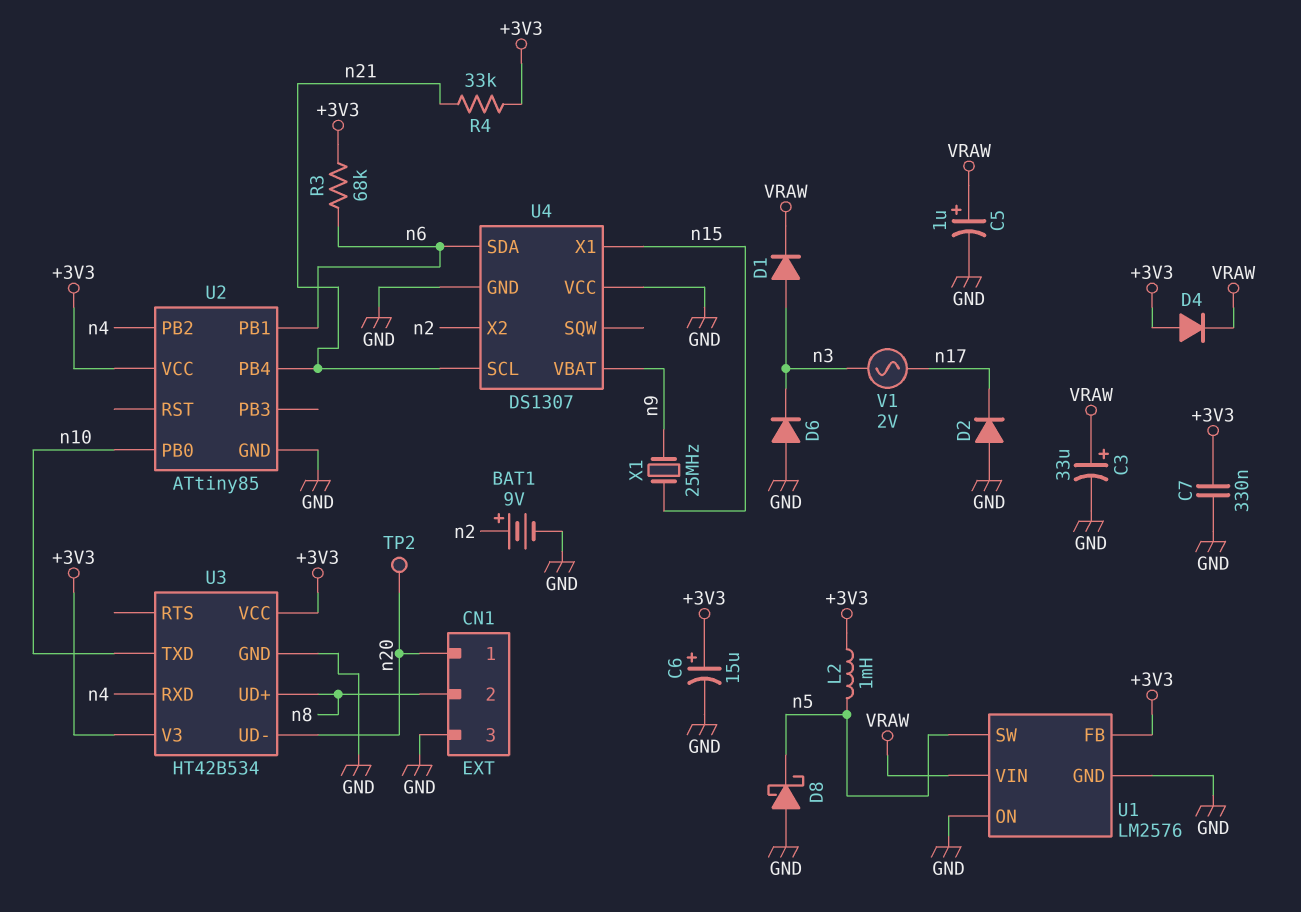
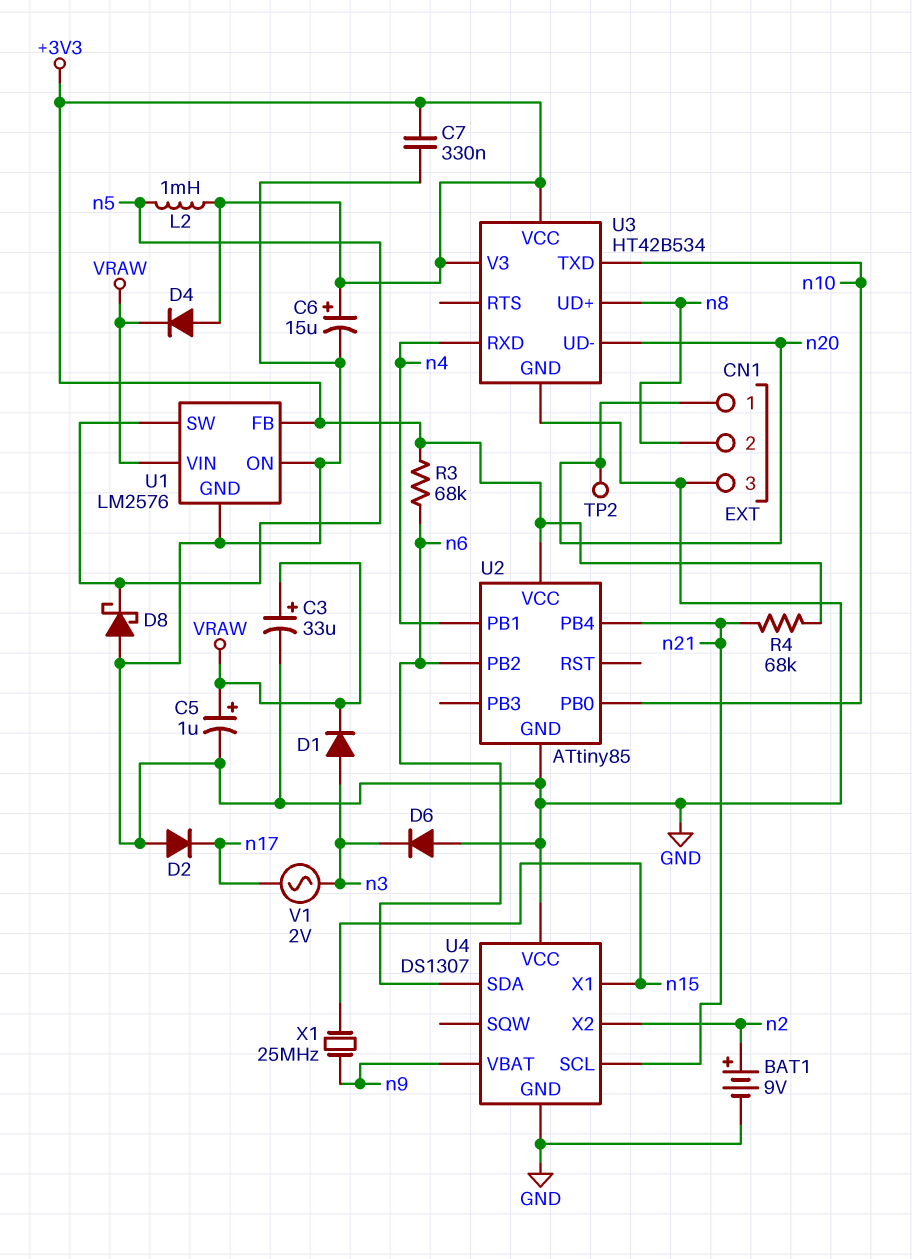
R4: 33k (+3V3, n21) -> 68k (+3V3, n21)
U2 pin PB1: n6 -> n4
U2 pin PB2: n4 -> n6

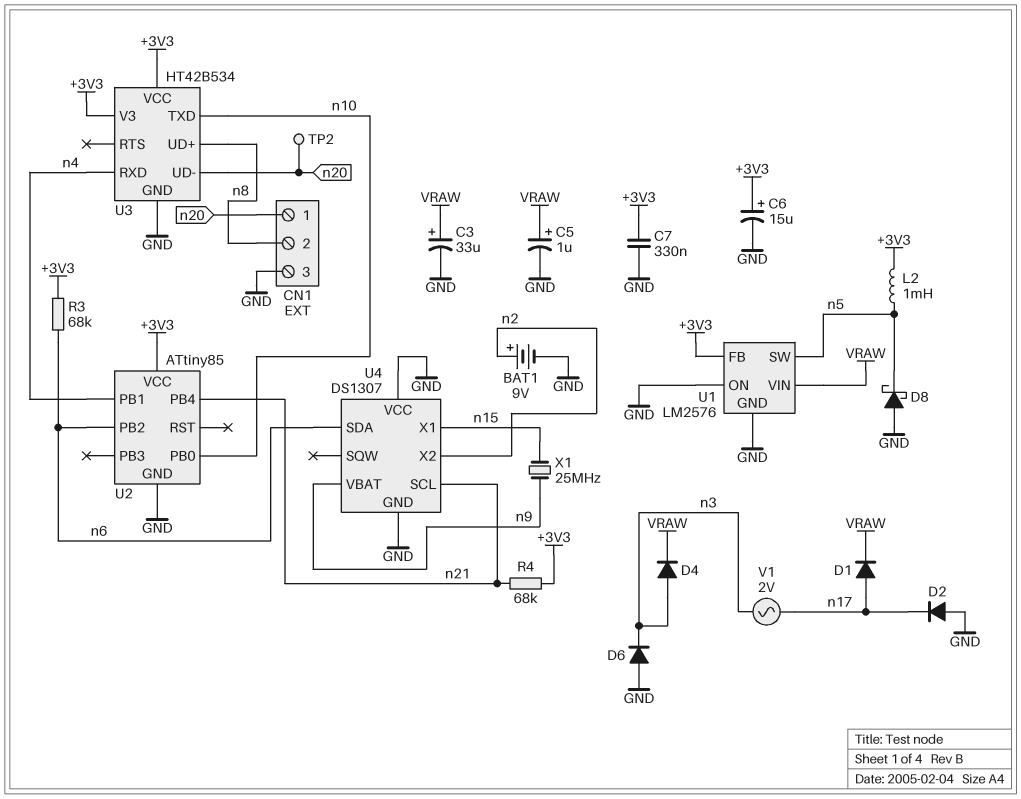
D1: diode (A n3, K VRAW) -> diode (A n17, K VRAW)
D4: diode (A +3V3, K VRAW) -> diode (A n3, K VRAW)

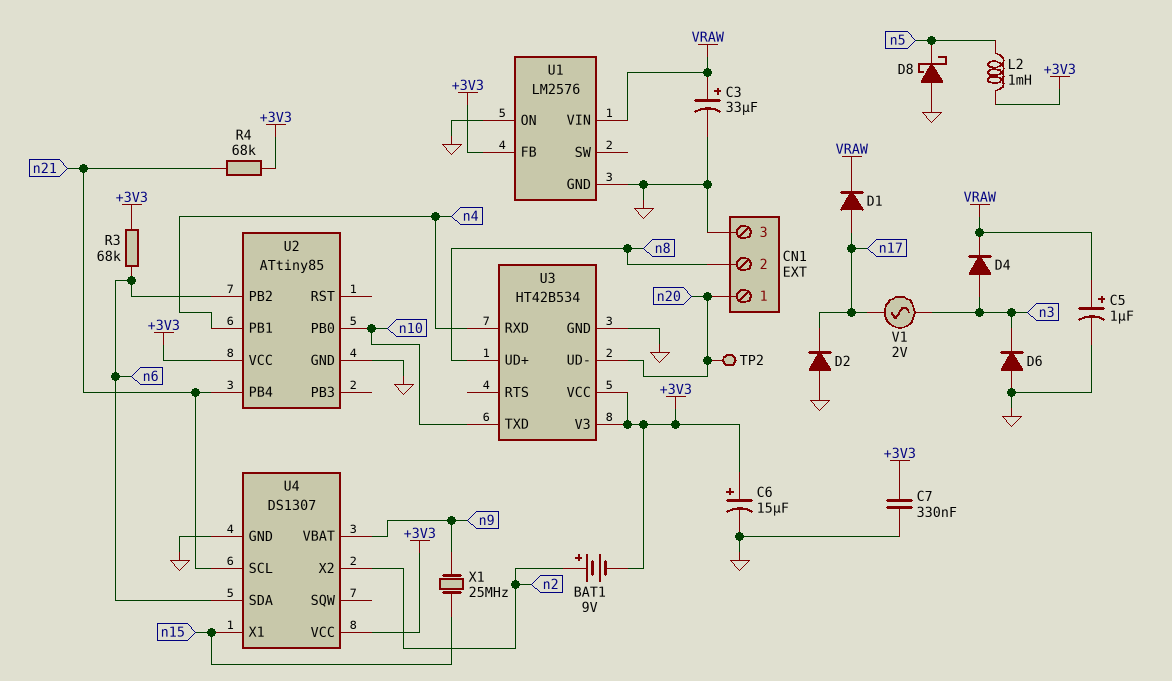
BAT1: 9V (plus n2, minus GND) -> 9V (plus n2, minus +3V3)
U1 pin SW: n5 -> none
U4 pin VCC: GND -> +3V3

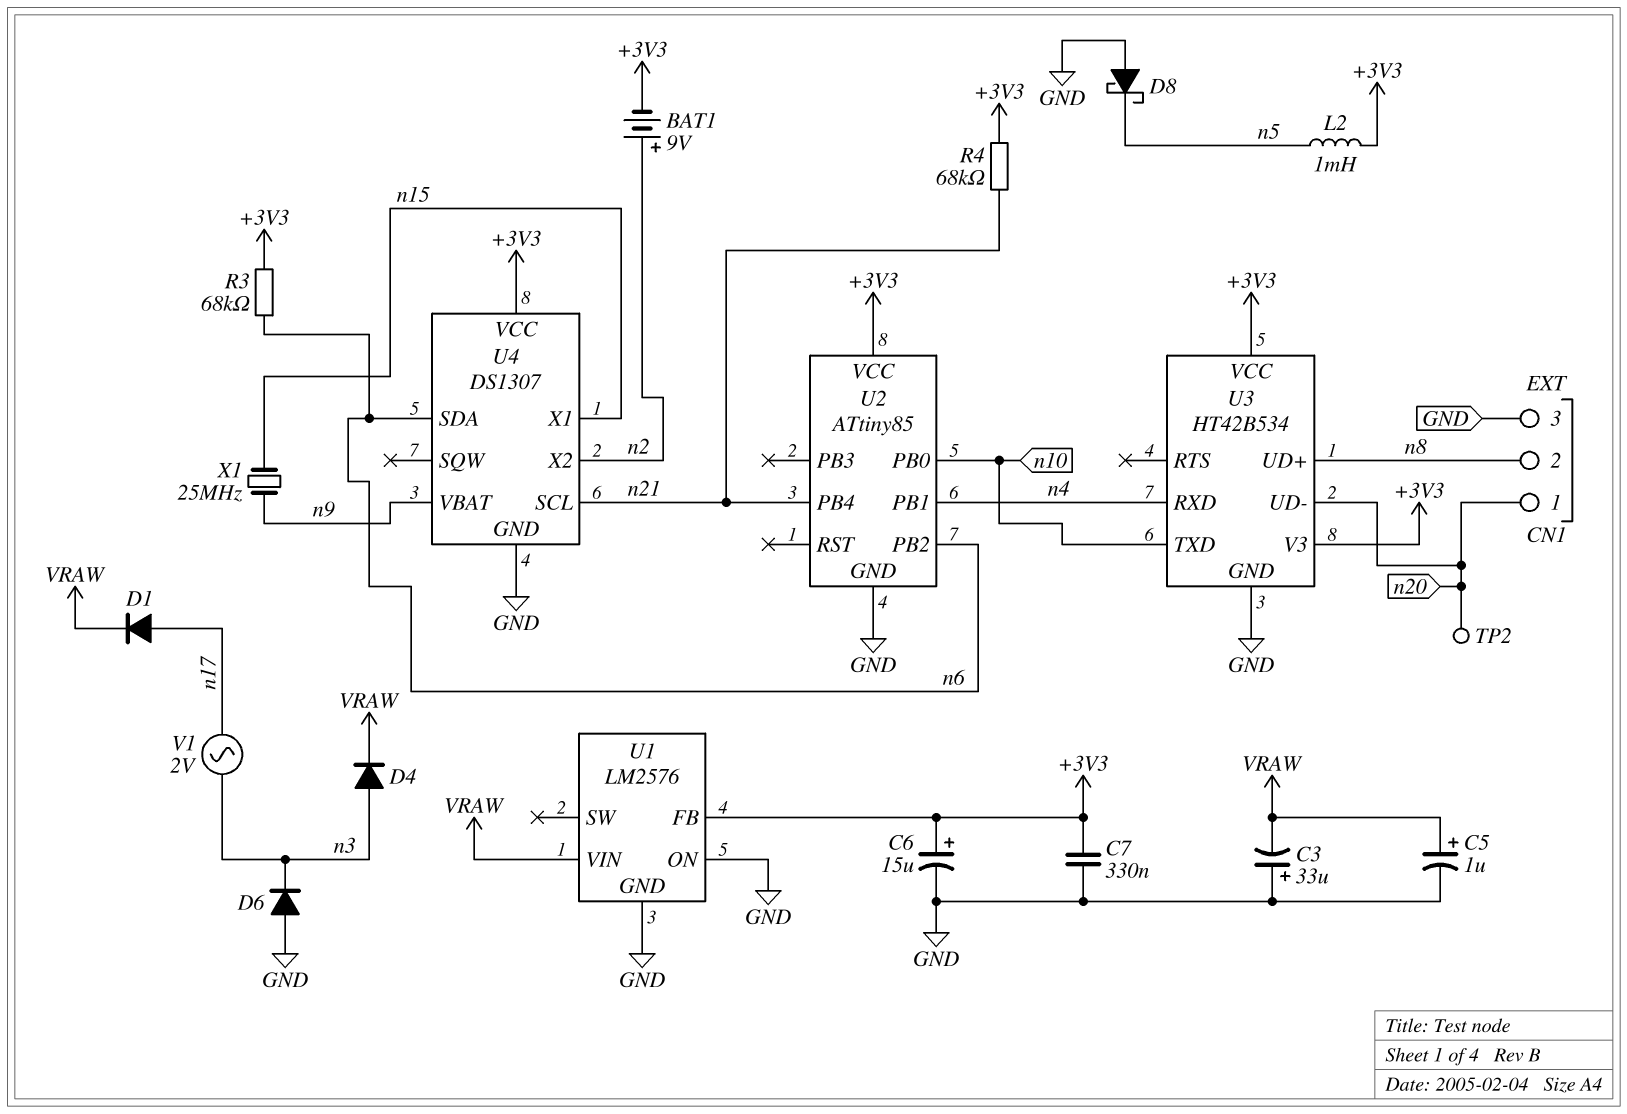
C3: 33uF (plus VRAW, minus GND) -> 33uF (plus GND, minus VRAW)
D2: diode (A GND, K n17) -> none

